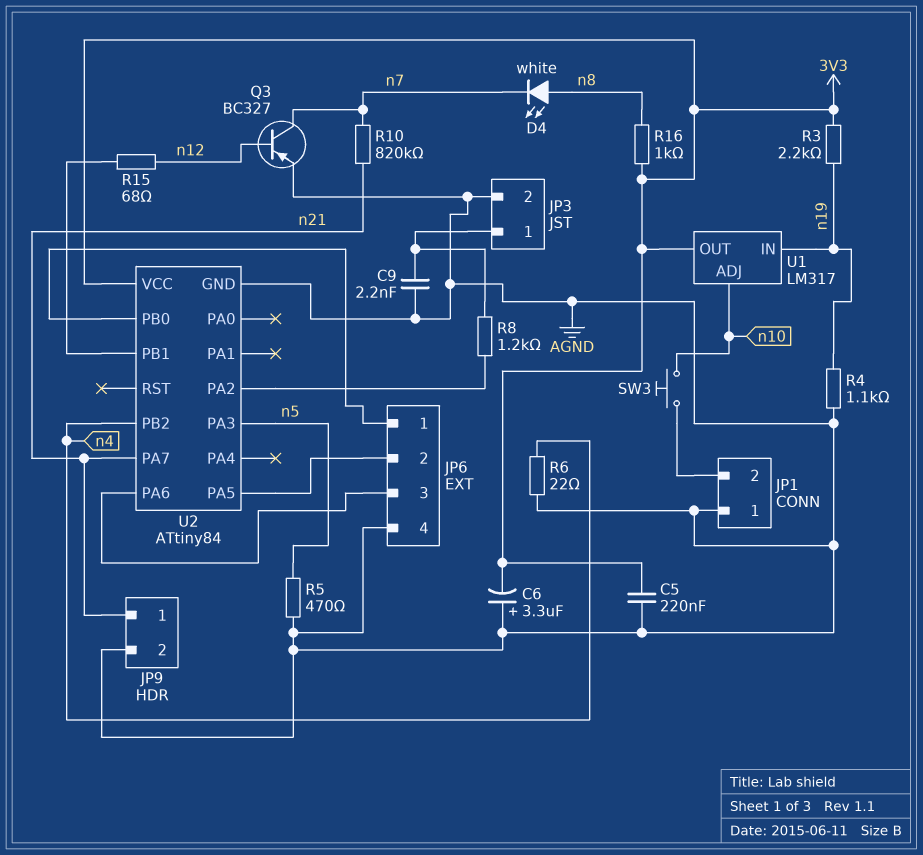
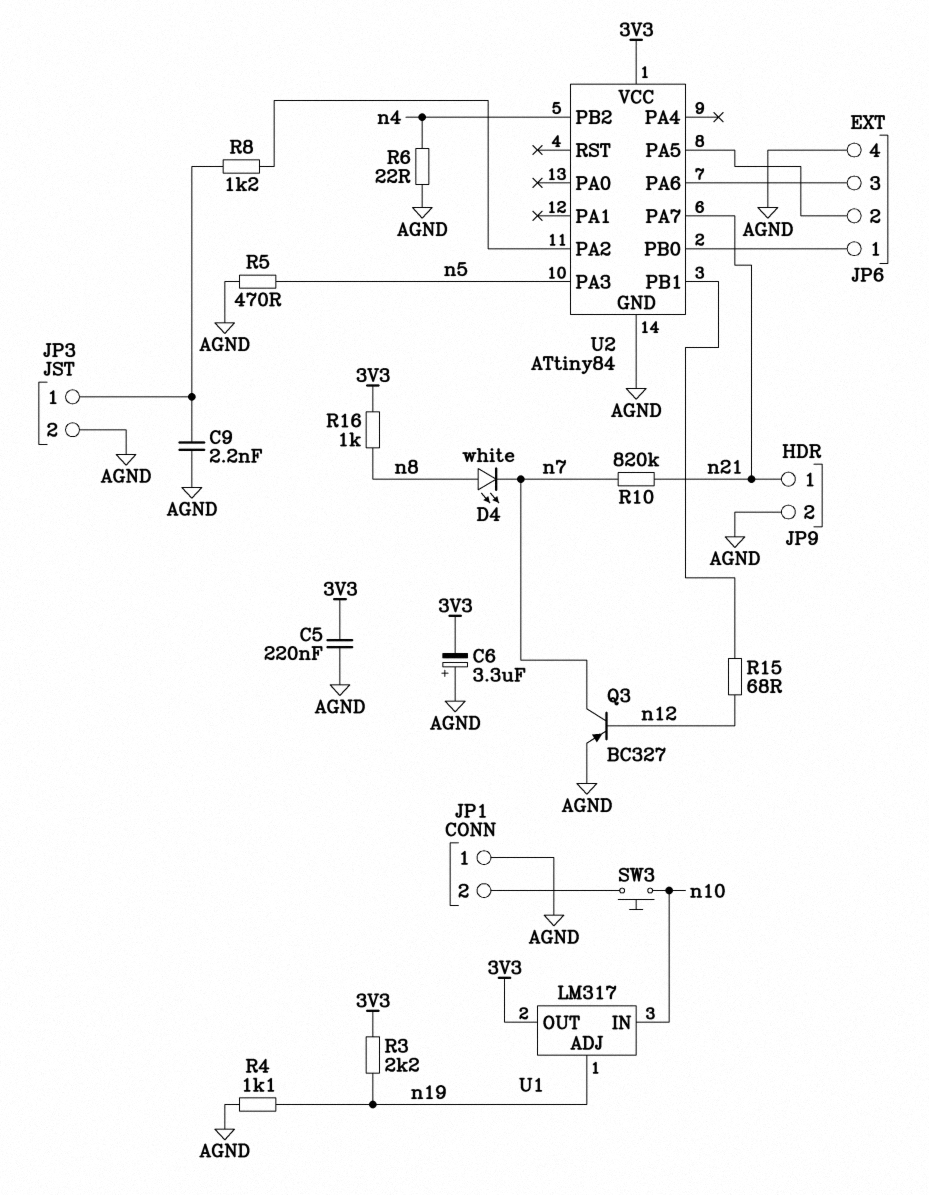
U1 pin ADJ: n10 -> n19
U1 pin IN: n19 -> n10

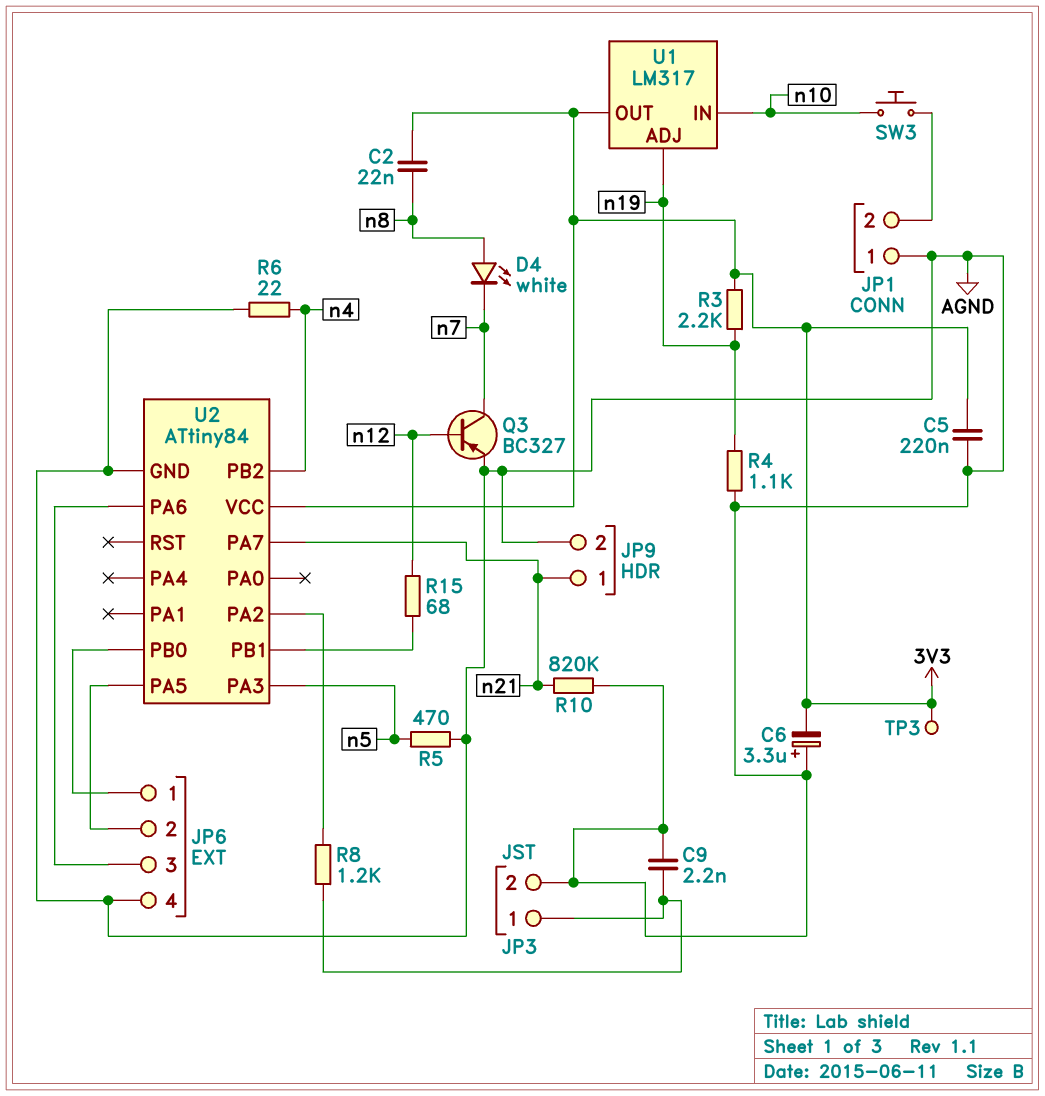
C2: none -> 22nF (3V3, n8)
R10: 820k (n7, n21) -> 820k (AGND, n21)
R16: 1k (3V3, n8) -> none
TP3: none -> test point (3V3)

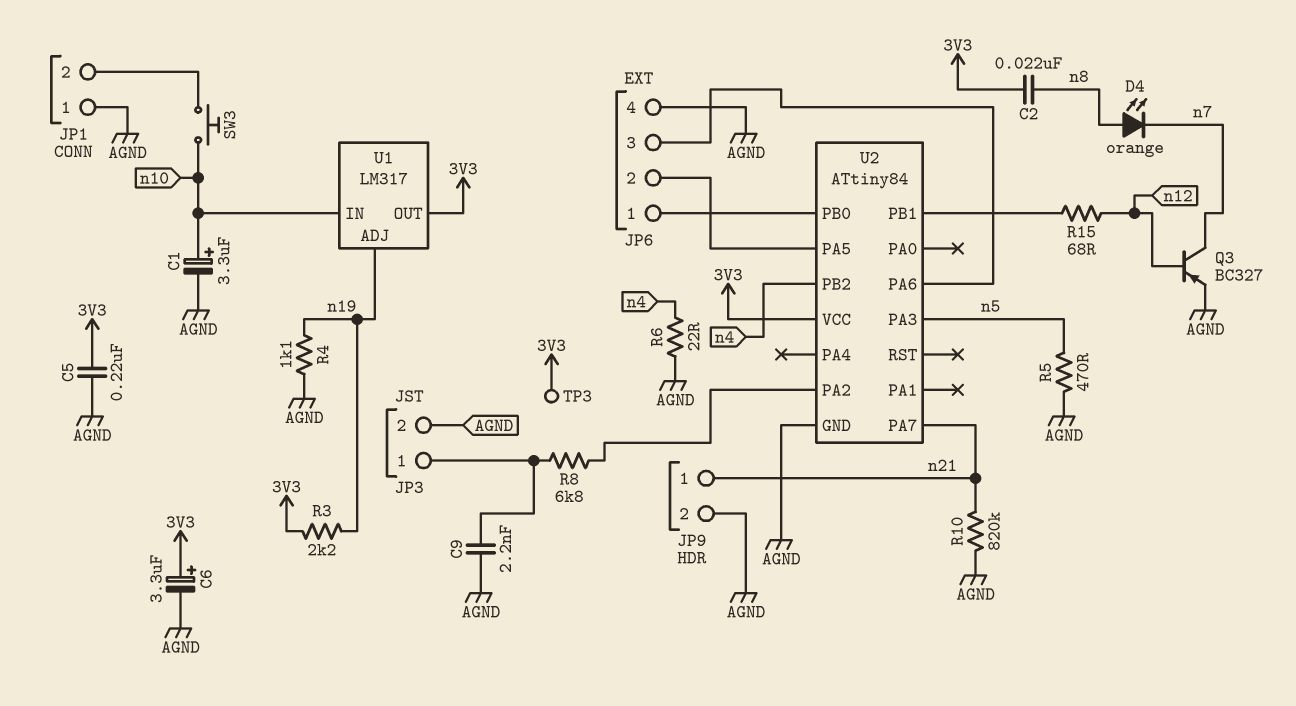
C1: none -> 3.3uF (plus n10, minus AGND)
C6: 3.3uF (plus AGND, minus 3V3) -> 3.3uF (plus 3V3, minus AGND)
D4: LED white (A n8, K n7) -> LED orange (A n8, K n7)
R8: 1.2k (JP3/1, U2/PA2) -> 6.8k (JP3/1, U2/PA2)

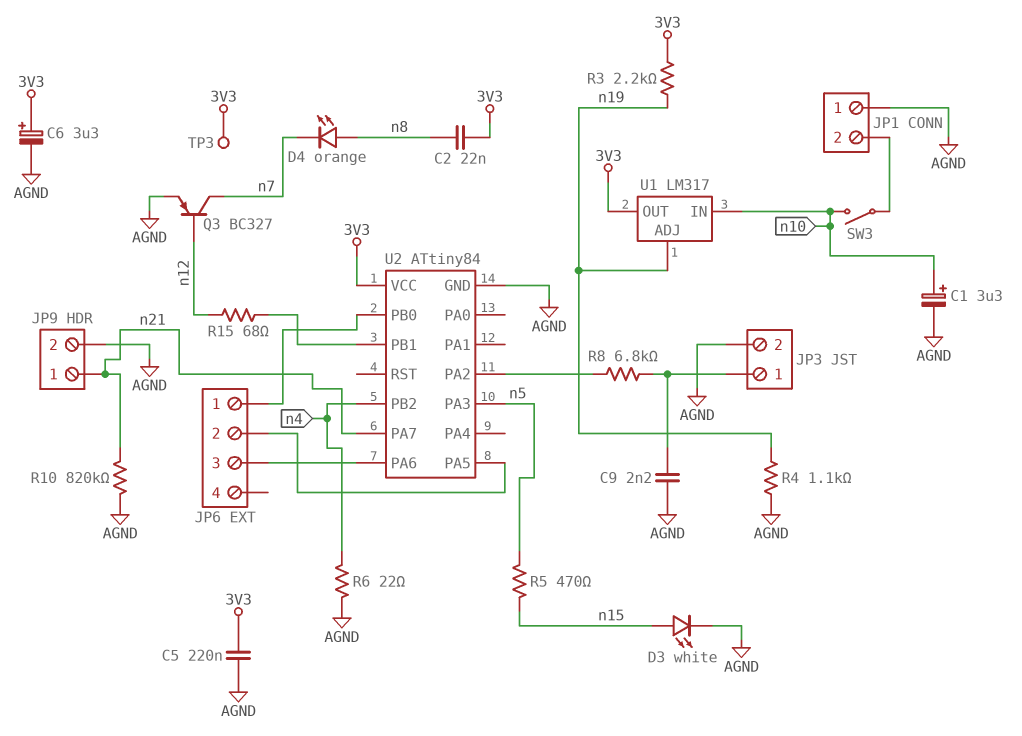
D3: none -> LED white (A n15, K AGND)
JP6 pin 4: AGND -> none
R5: 470 (AGND, n5) -> 470 (n5, n15)
SW3: button (JP1/2, n10) -> switch (JP1/2, n10)

